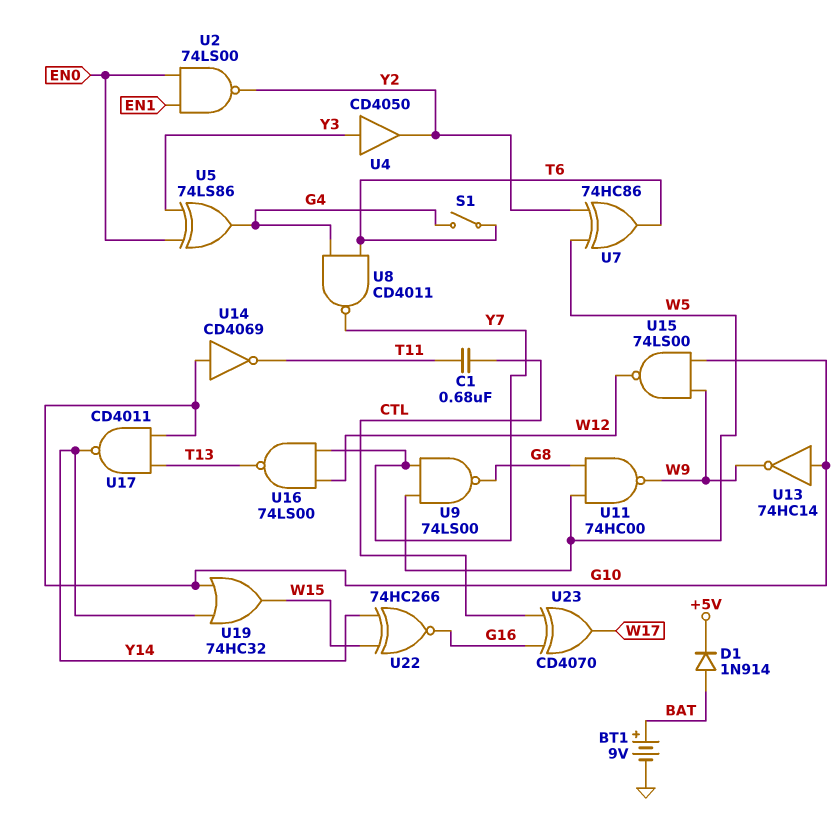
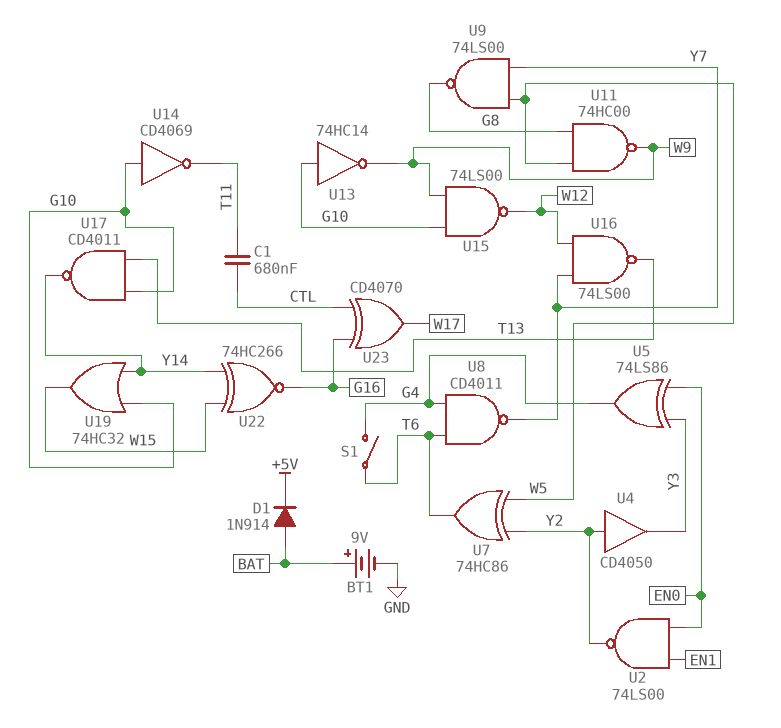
U4: buffer CD4050 (in Y3, out Y2) -> buffer CD4050 (in Y2, out Y3)

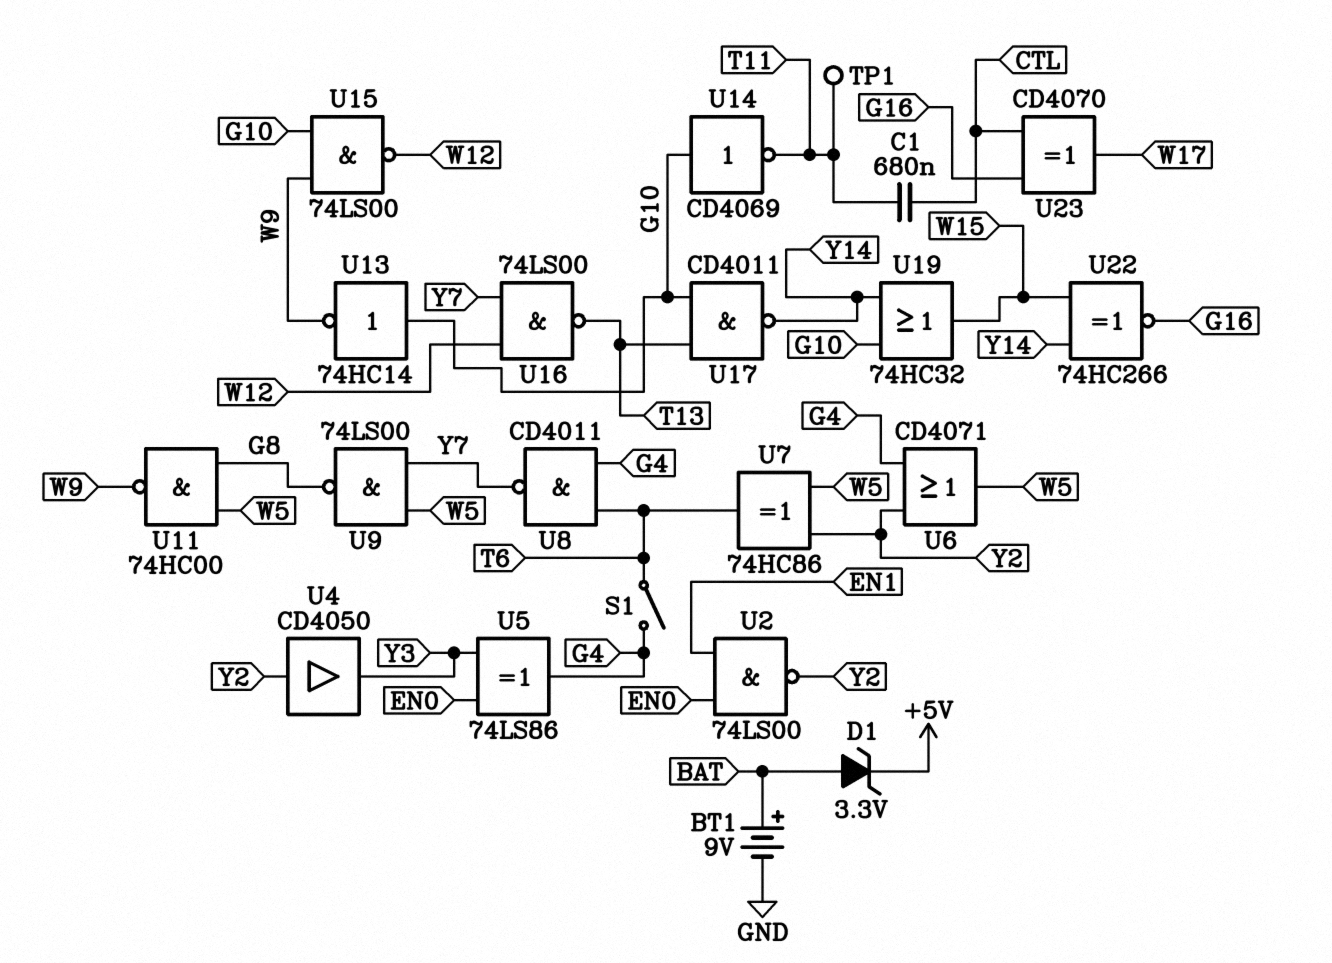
D1: diode 1N914 (A BAT, K +5V) -> zener 3.3V (A BAT, K +5V)
TP1: none -> test point (T11)
U6: none -> OR CD4071 (in G4, in Y2, out W5)

